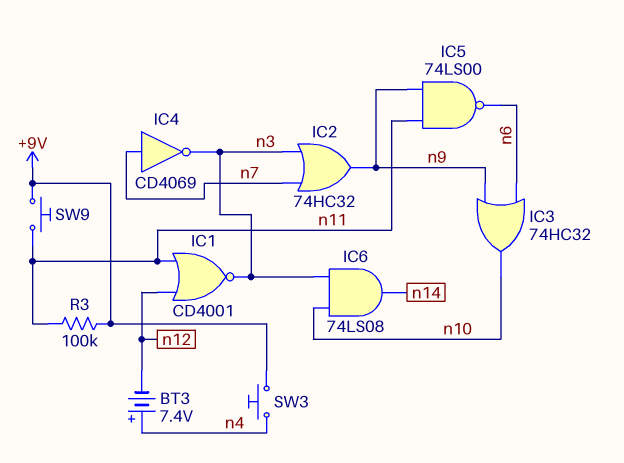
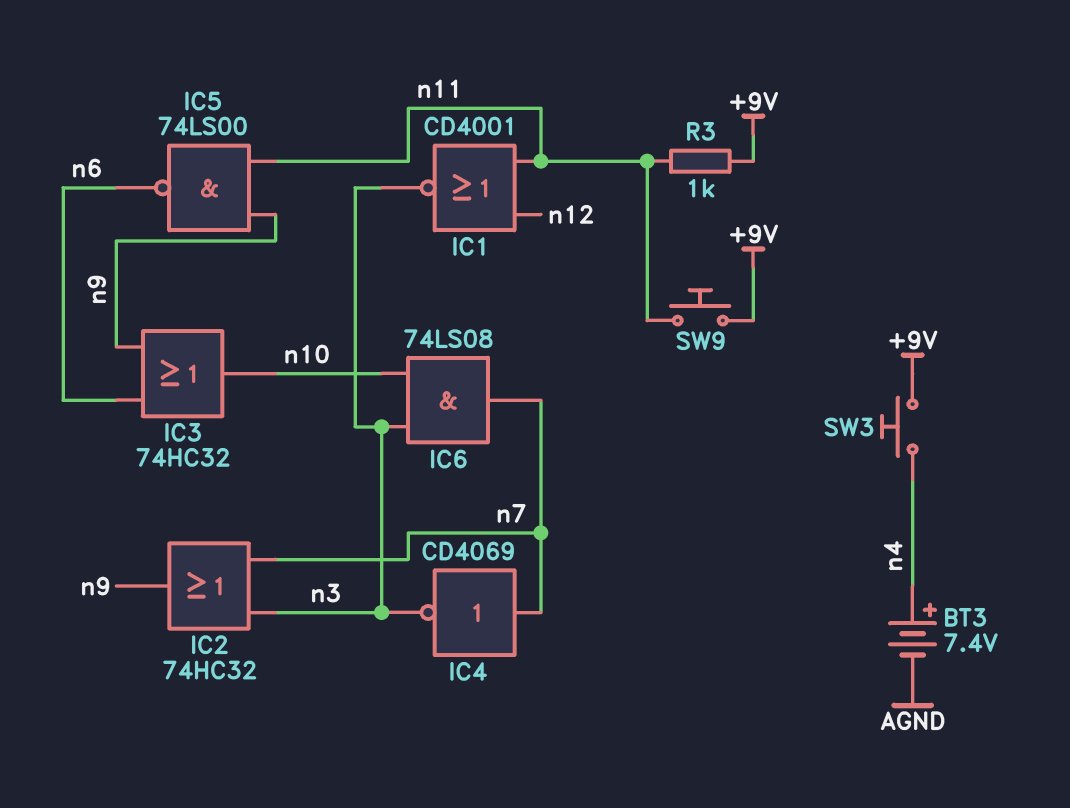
BT3: 7.4V (plus n4, minus n12) -> 7.4V (plus n4, minus AGND)
IC6: AND 74LS08 (in n3, in n10, out n14) -> AND 74LS08 (in n3, in n10, out n7)
R3: 100k (+9V, n11) -> 1k (+9V, n11)

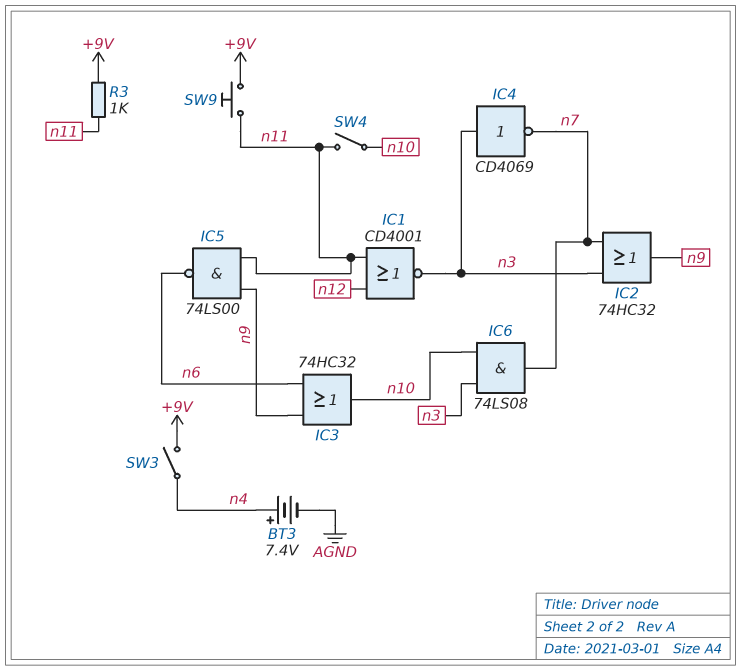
IC4: NOT CD4069 (in n7, out n3) -> NOT CD4069 (in n3, out n7)
SW3: button (+9V, n4) -> switch (+9V, n4)
SW4: none -> switch (n10, n11)

